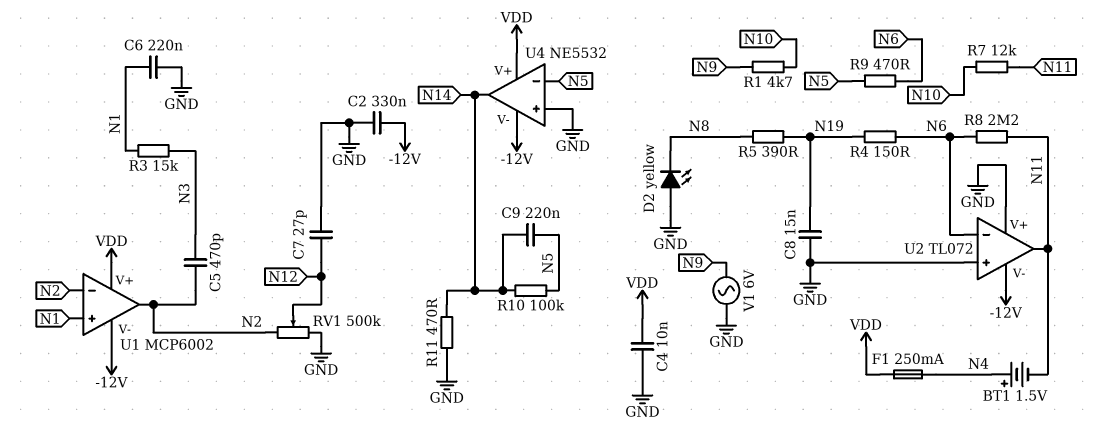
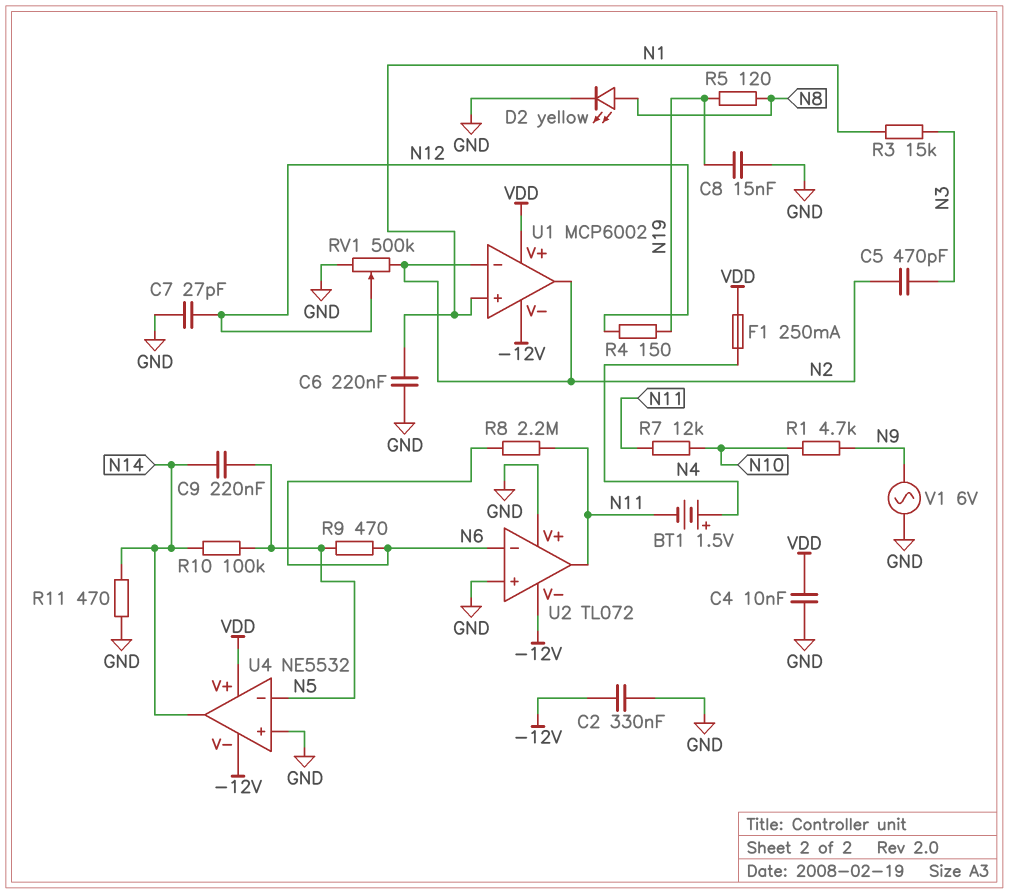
D2: LED yellow (A GND, K N8) -> LED yellow (A N8, K GND)
R4: 150 (N6, N19) -> 150 (N12, N19)
R5: 390 (N8, N19) -> 120 (N8, N19)

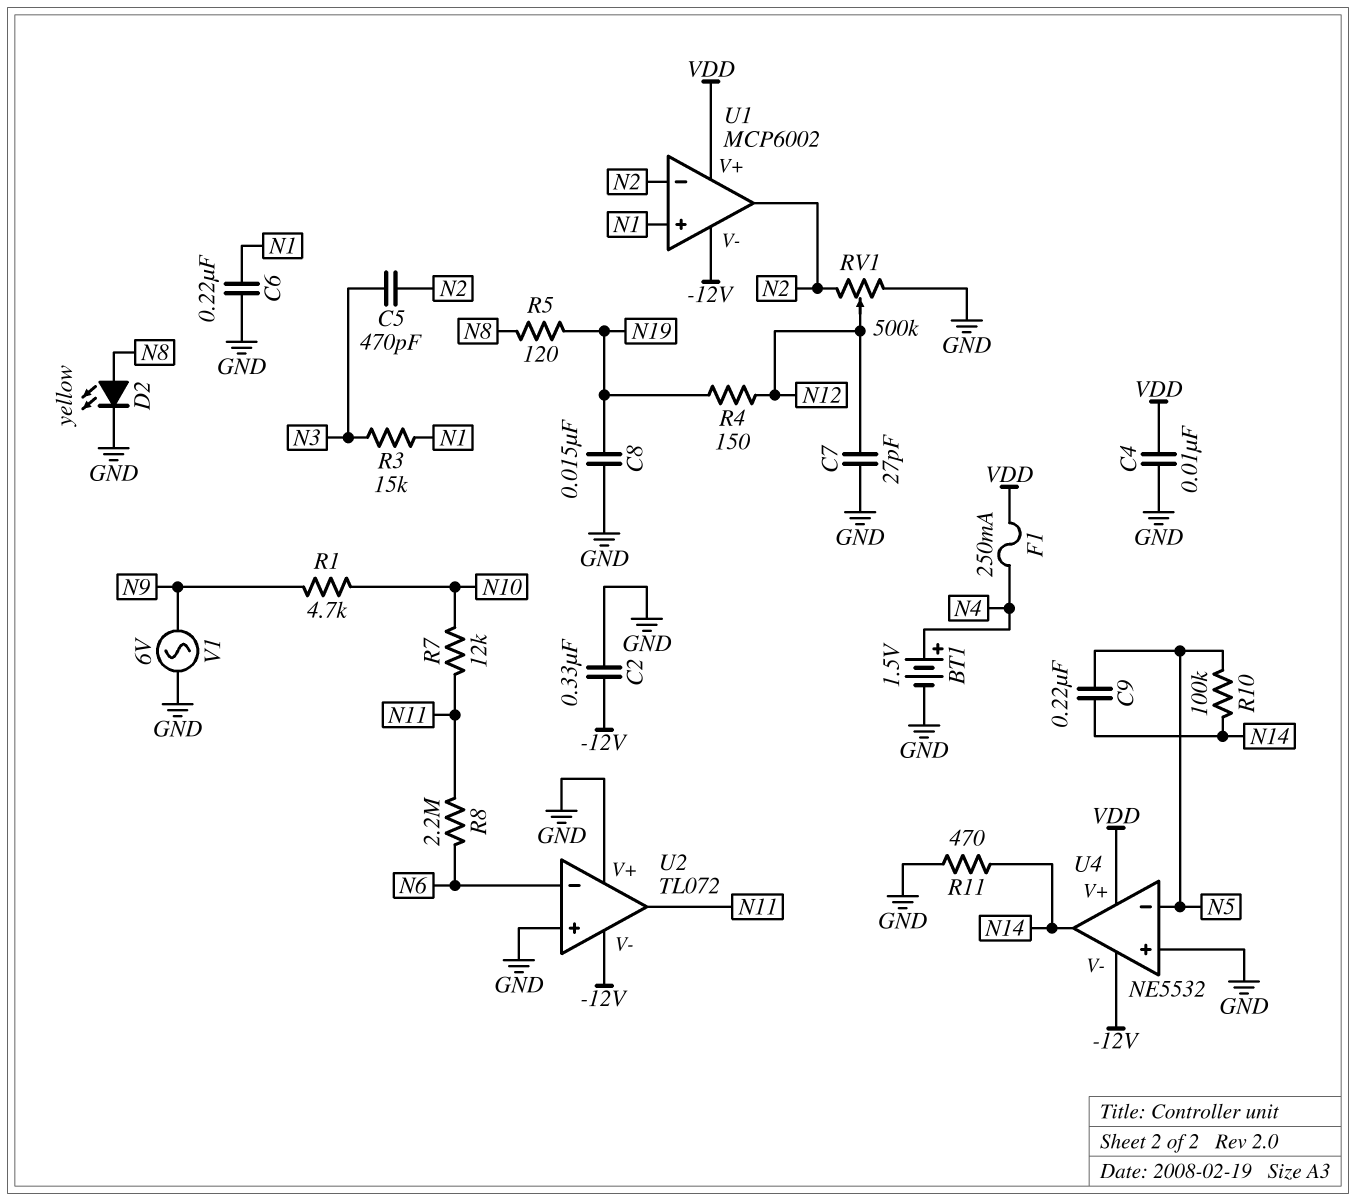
BT1: 1.5V (plus N4, minus N11) -> 1.5V (plus N4, minus GND)
R9: 470 (N5, N6) -> none

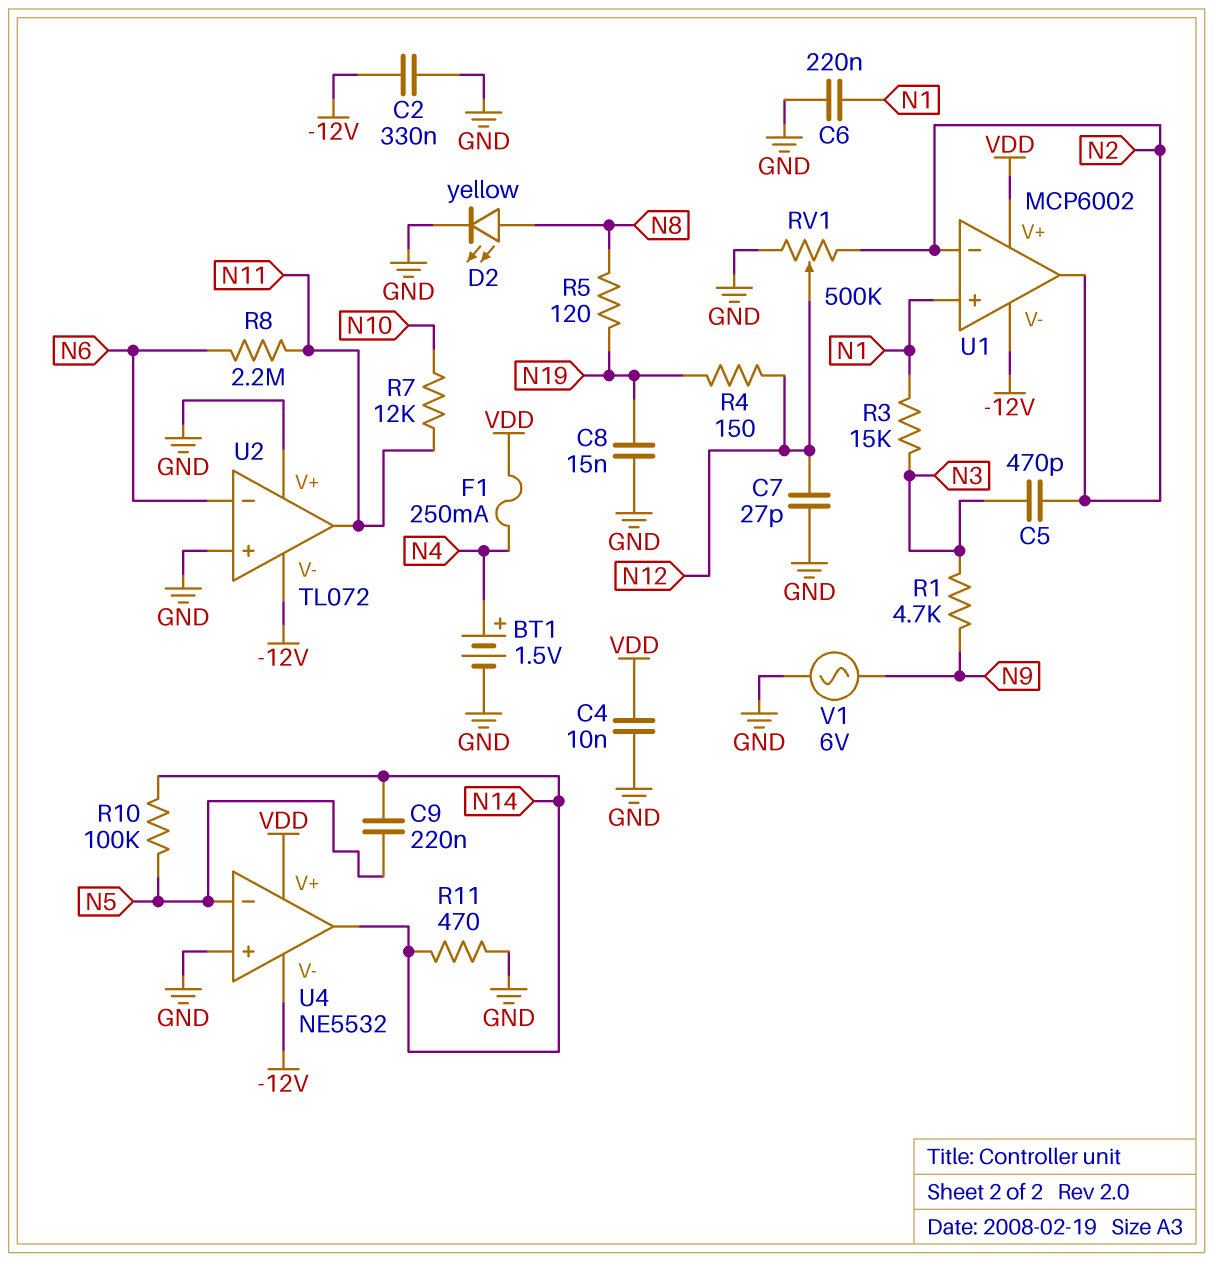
R1: 4.7k (N9, N10) -> 4.7k (N3, N9)

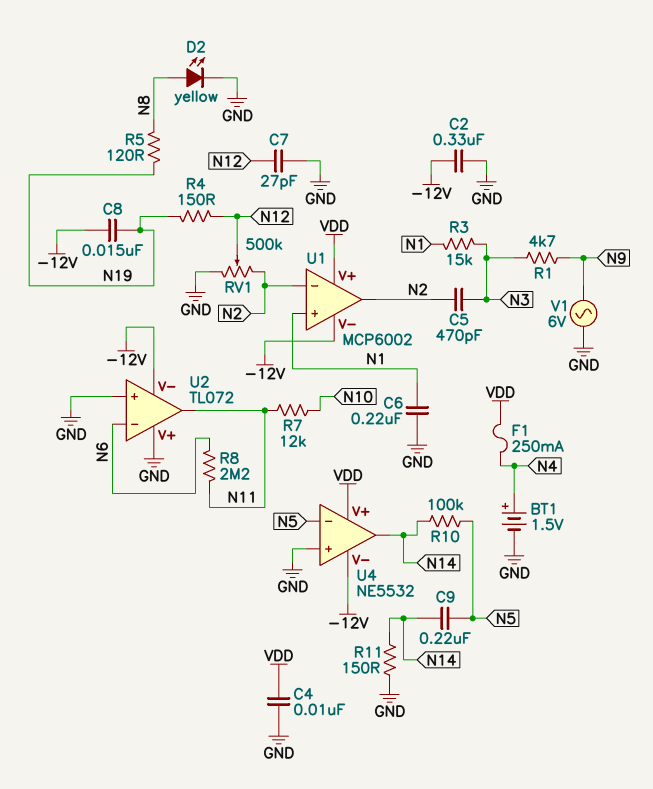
C8: 15nF (GND, N19) -> 15nF (-12V, N19)
R11: 470 (GND, N14) -> 150 (GND, N14)

